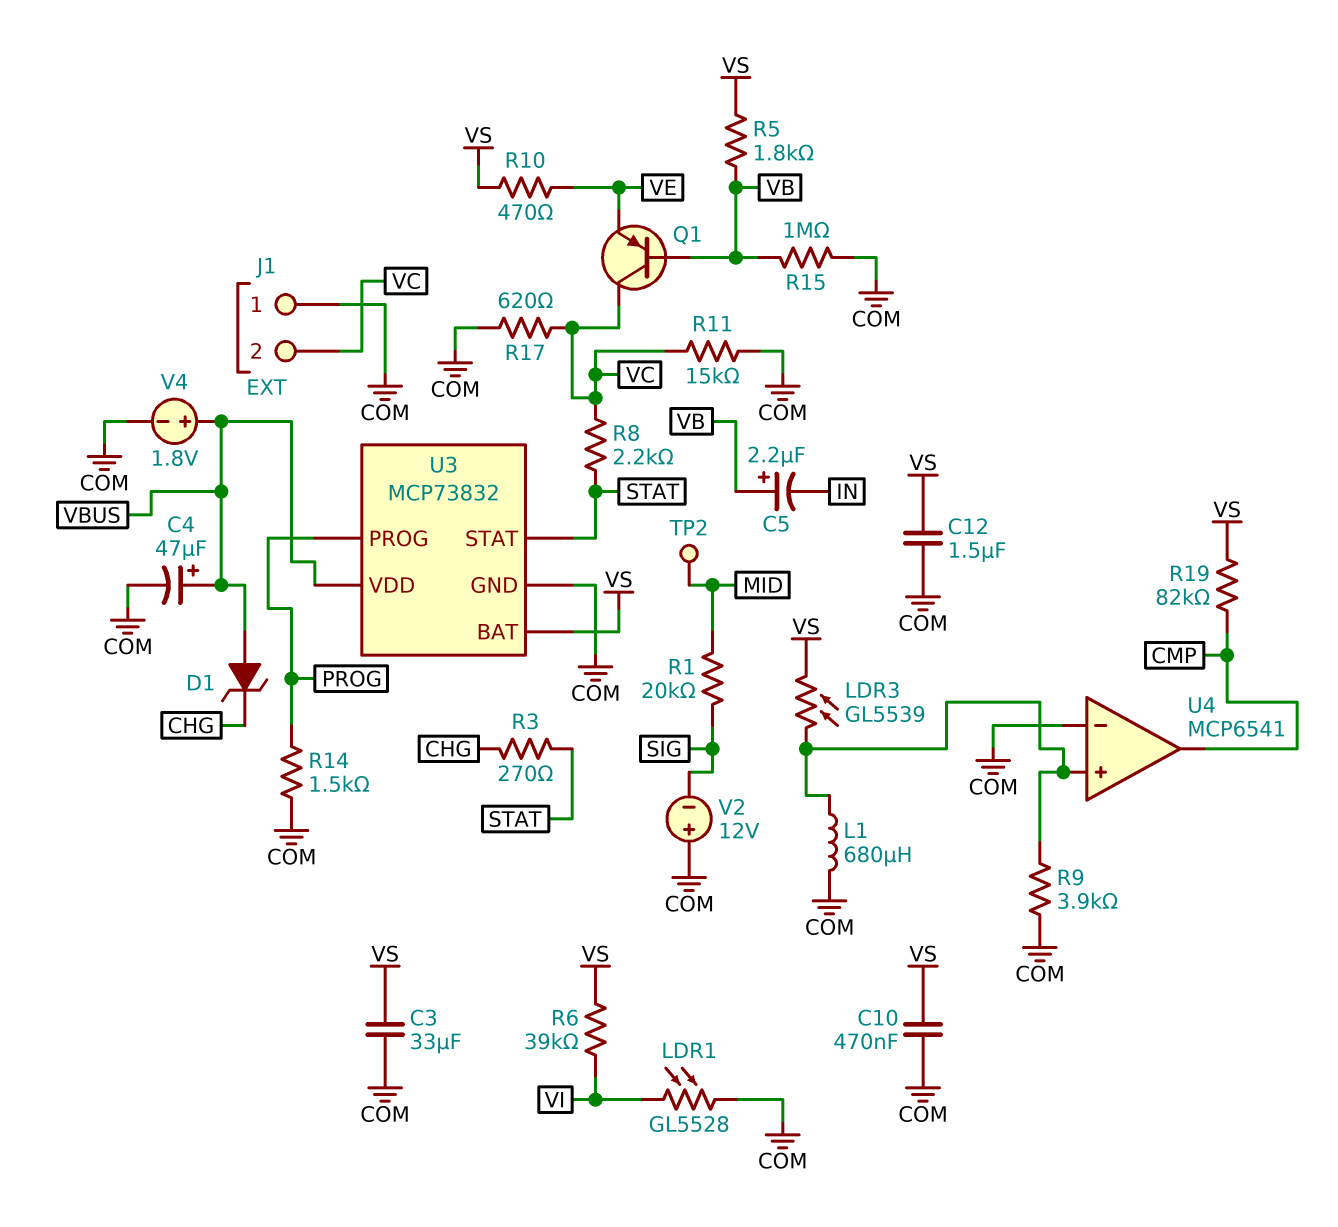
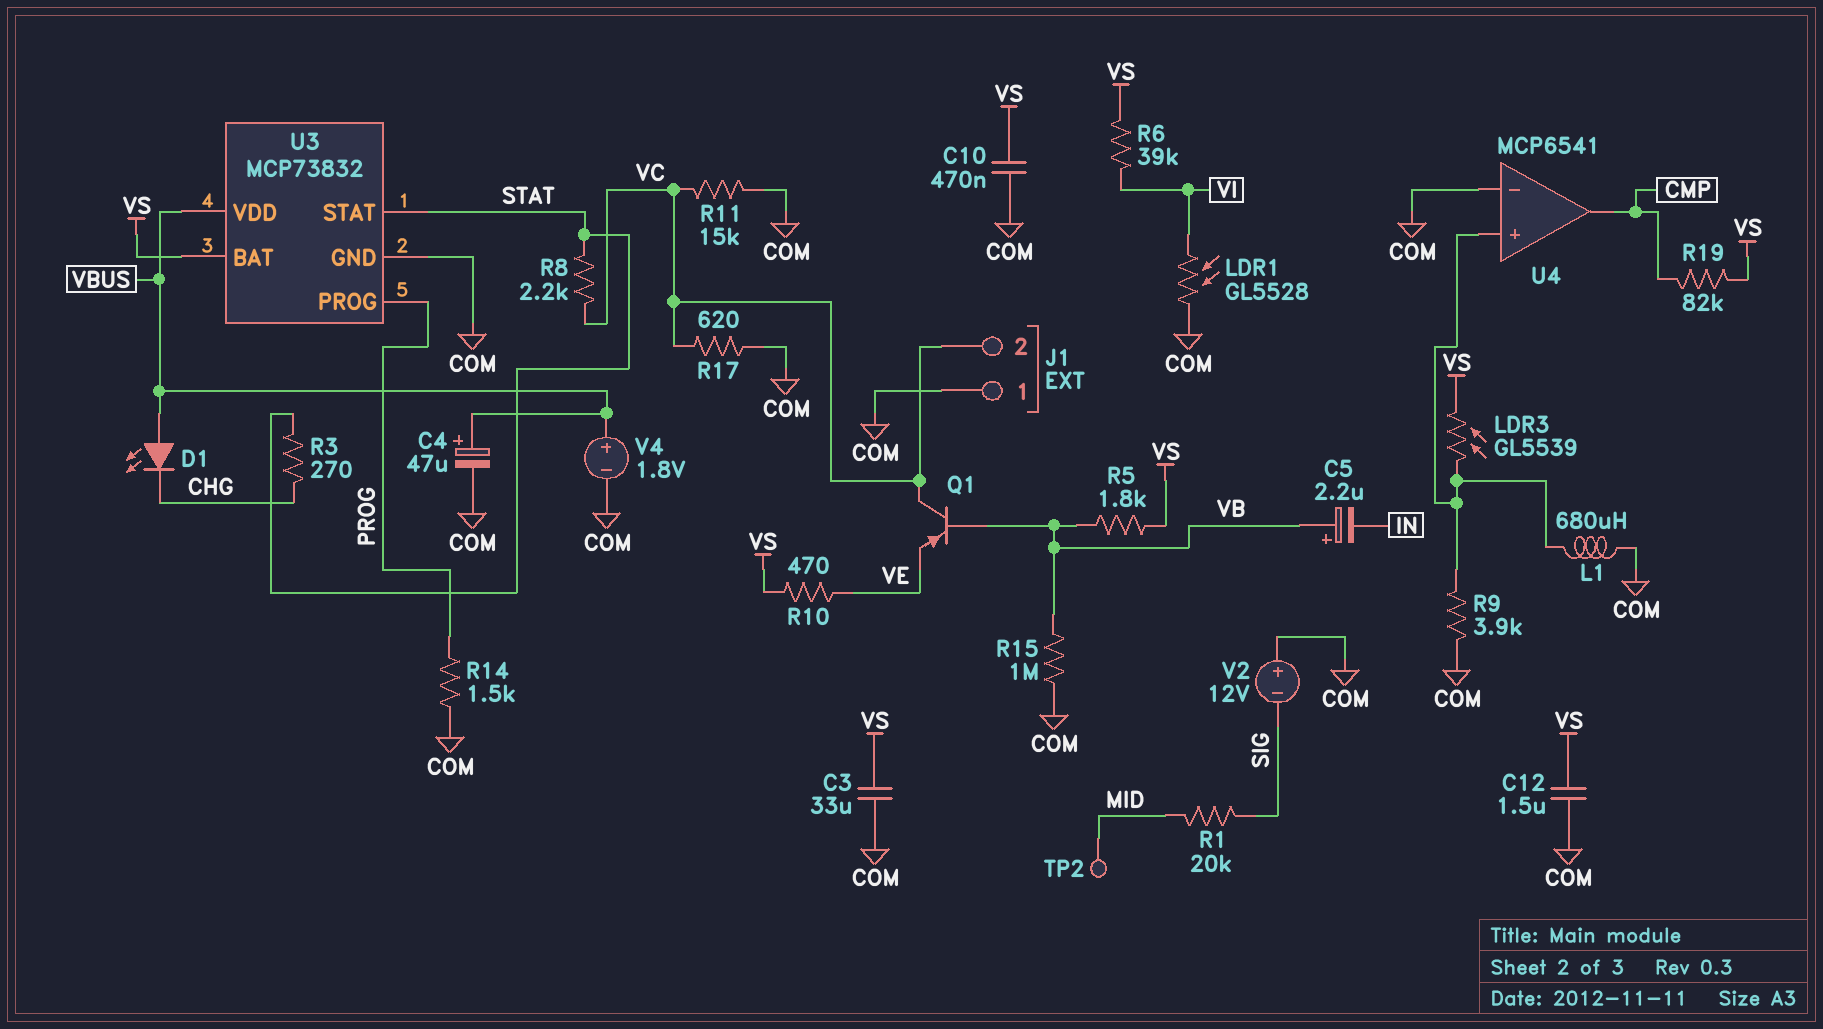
D1: zener (A VBUS, K CHG) -> LED (A VBUS, K CHG)

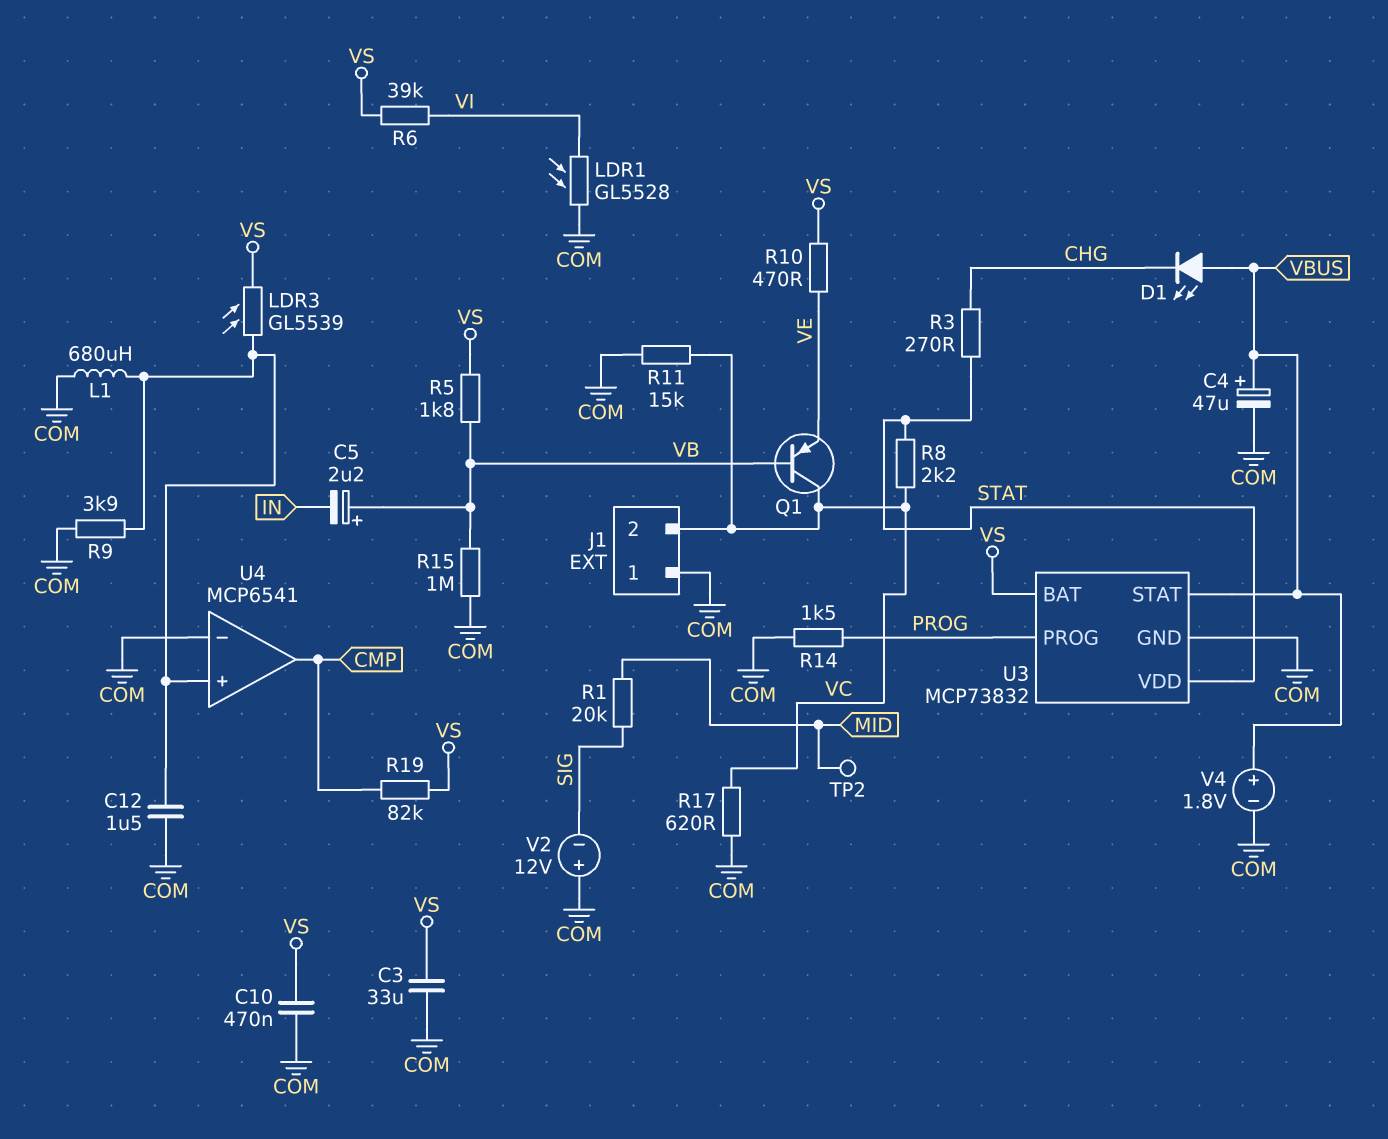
C12: 1.5uF (COM, VS) -> 1.5uF (COM, U4/in+)
U3 pin STAT: STAT -> VBUS
U3 pin VDD: VBUS -> STAT

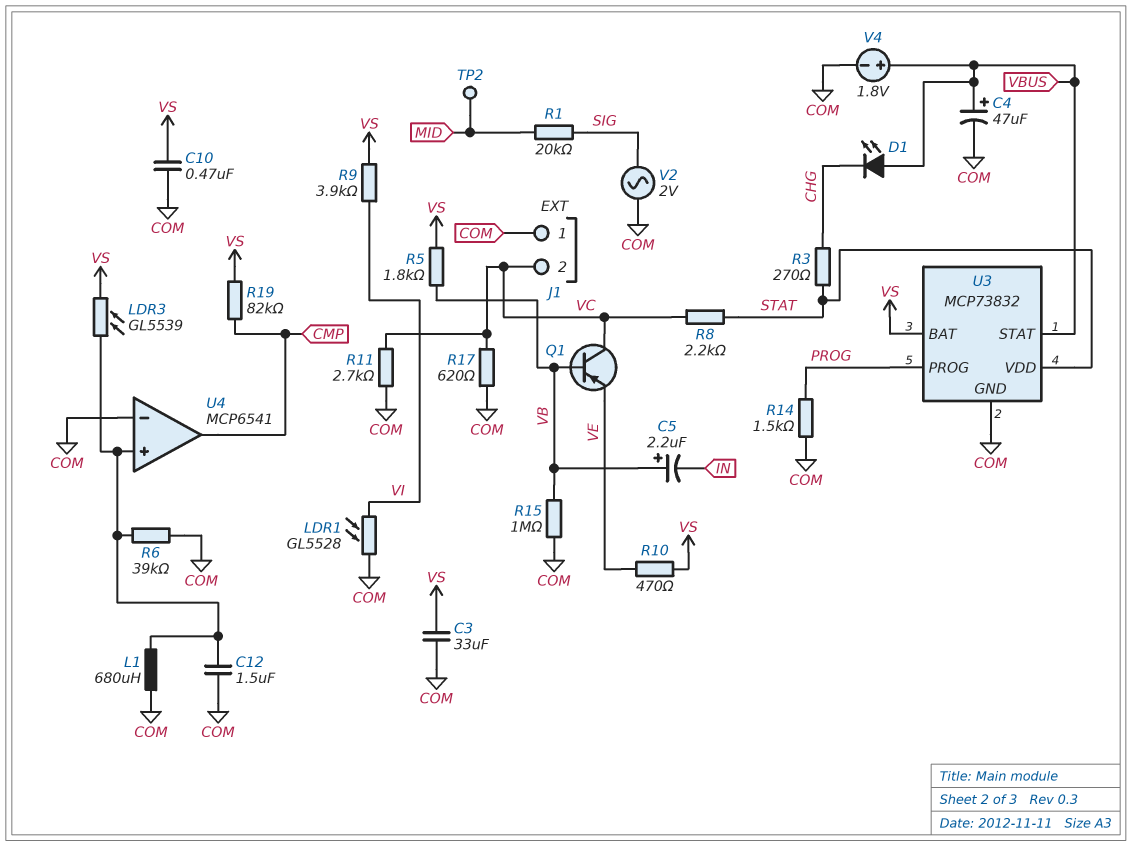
R6: 39k (VI, VS) -> 39k (COM, U4/in+)
R9: 3.9k (COM, U4/in+) -> 3.9k (VI, VS)
R11: 15k (COM, VC) -> 2.7k (COM, VC)
V2: 12V (plus COM, minus SIG) -> AC 2V (COM, SIG)

